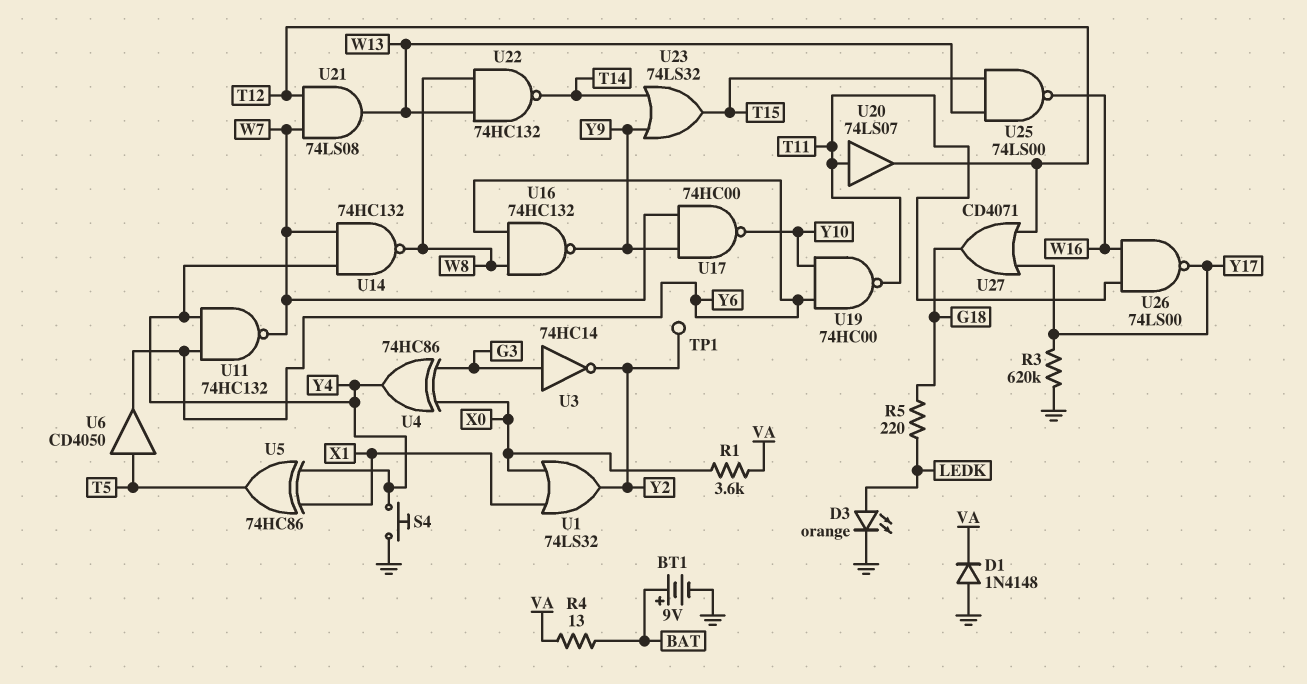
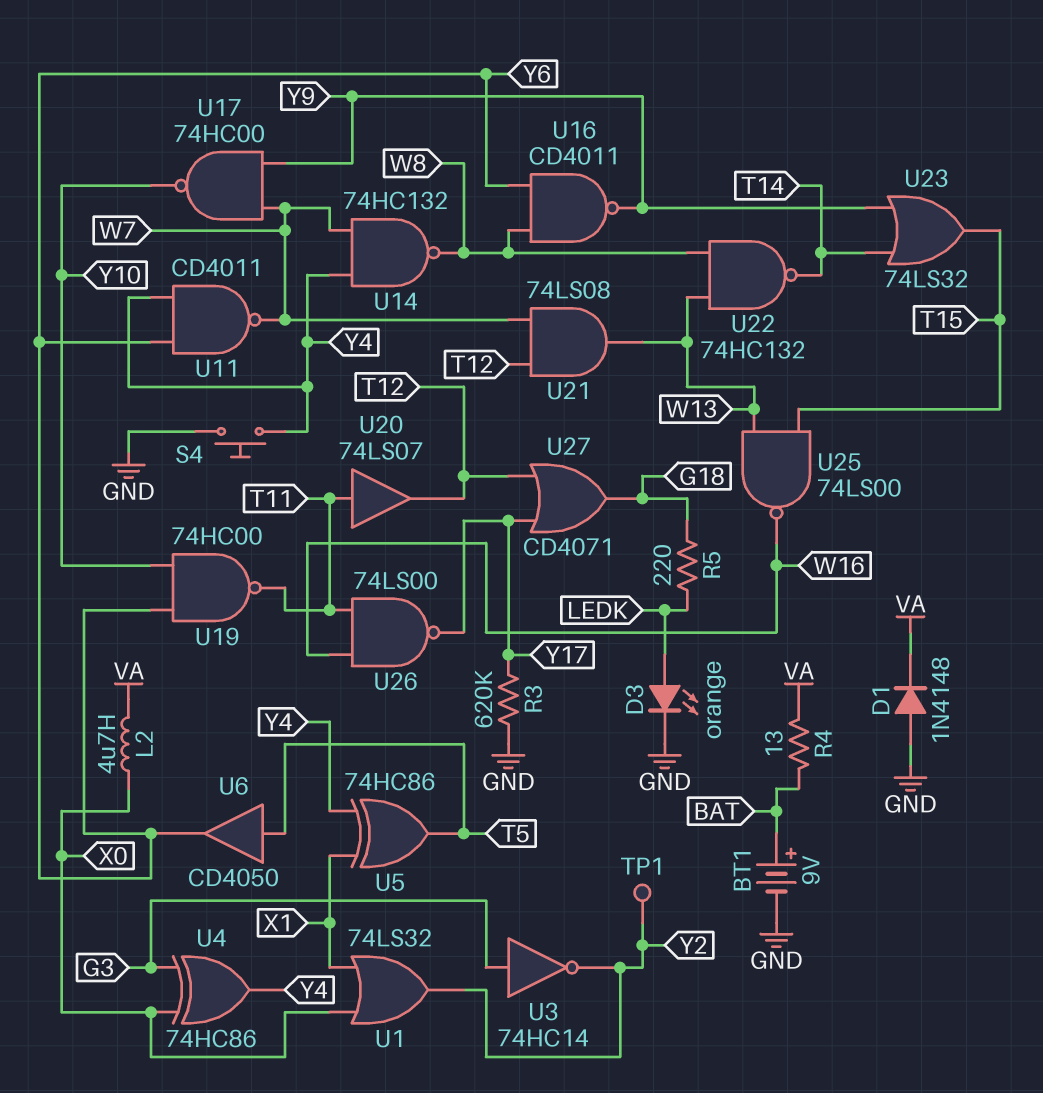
L2: none -> 4.7uH (VA, X0)
R1: 3.6k (VA, X0) -> none
U11: NAND 74HC132 (in Y4, in Y6, out W7) -> NAND CD4011 (in Y4, in Y6, out W7)
U16: NAND 74HC132 (in W8, in Y6, out Y9) -> NAND CD4011 (in W8, in Y6, out Y9)

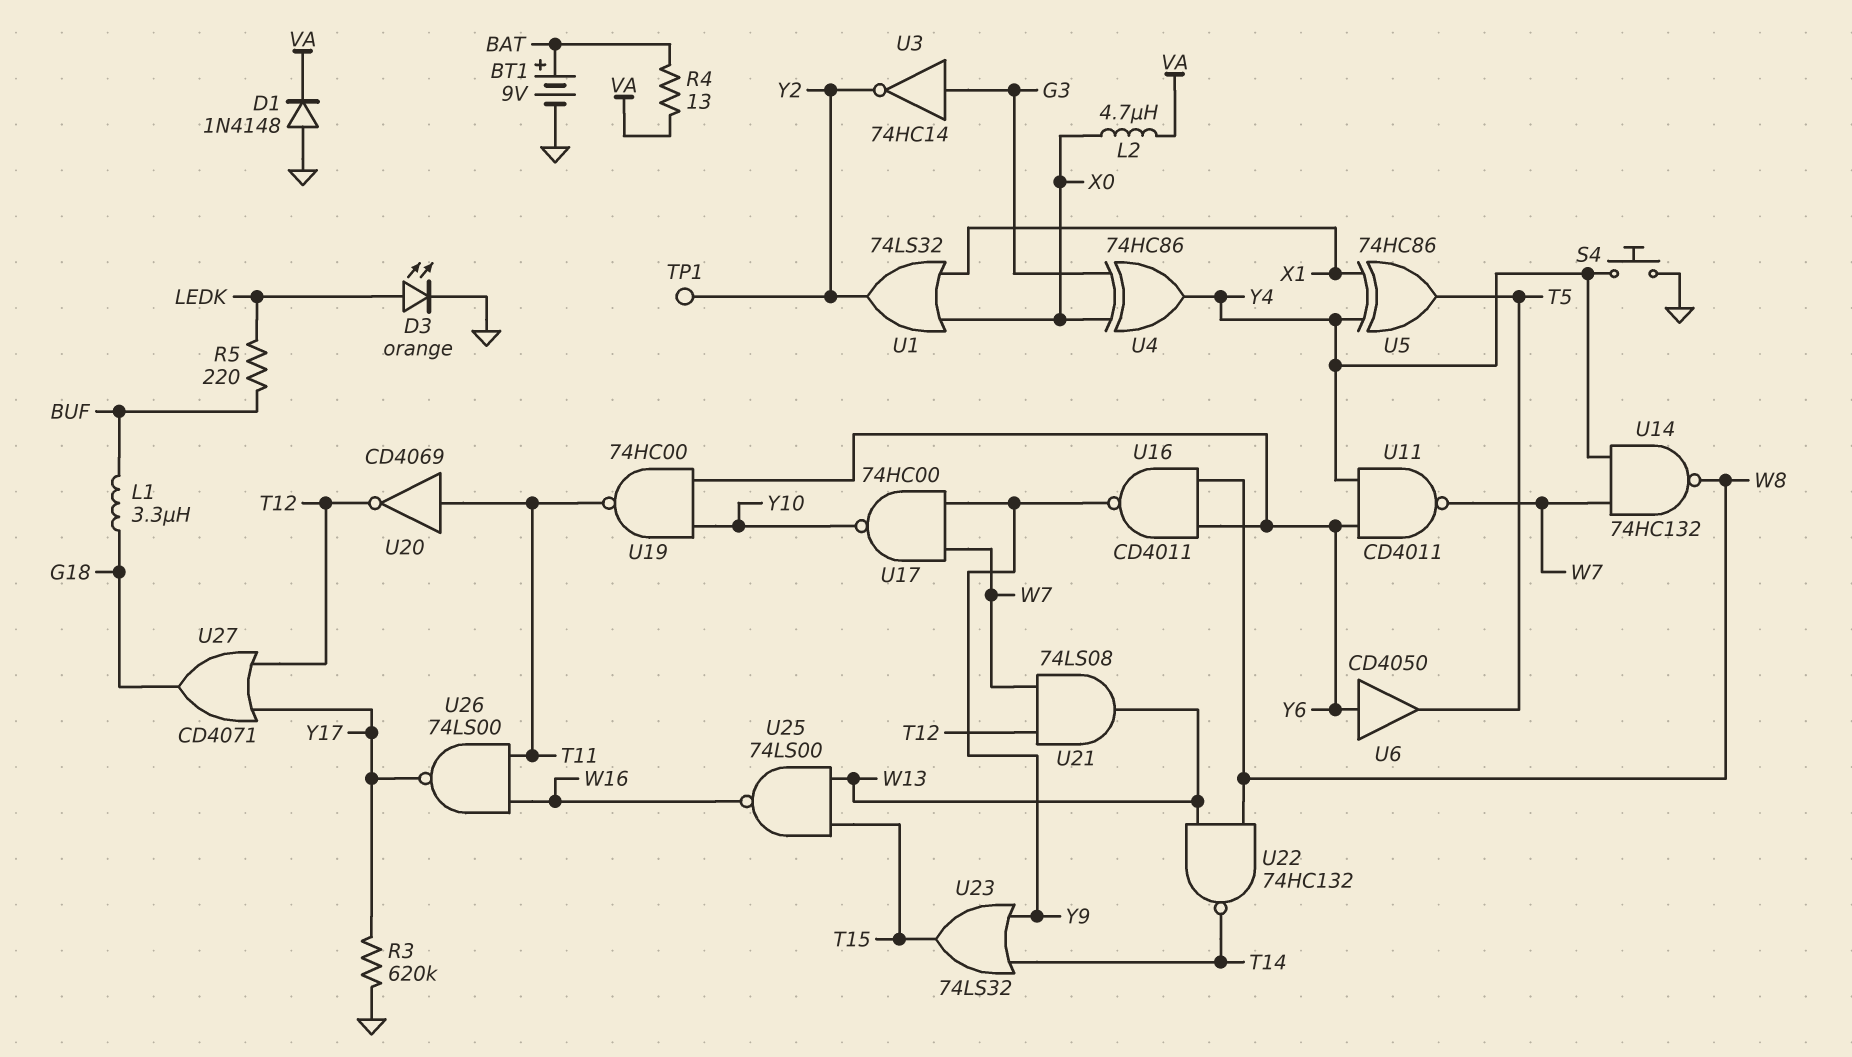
L1: none -> 3.3uH (BUF, G18)
R5: 220 (G18, LEDK) -> 220 (BUF, LEDK)
U6: buffer CD4050 (in T5, out Y6) -> buffer CD4050 (in Y6, out T5)
U20: buffer 74LS07 (in T11, out T12) -> NOT CD4069 (in T11, out T12)

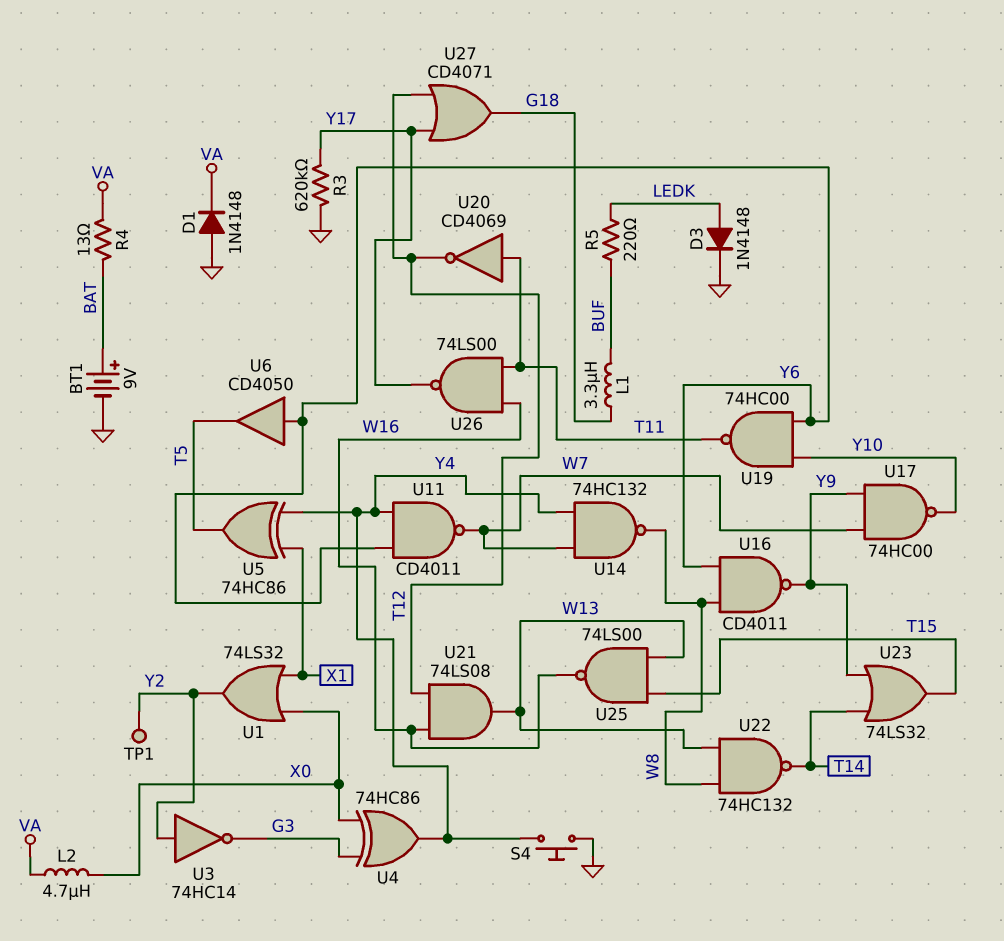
D3: LED orange (A LEDK, K GND) -> diode 1N4148 (A LEDK, K GND)
U3: NOT 74HC14 (in G3, out Y2) -> NOT 74HC14 (in Y2, out G3)
U21: AND 74LS08 (in T12, in W7, out W13) -> AND 74LS08 (in T12, in W16, out W13)

